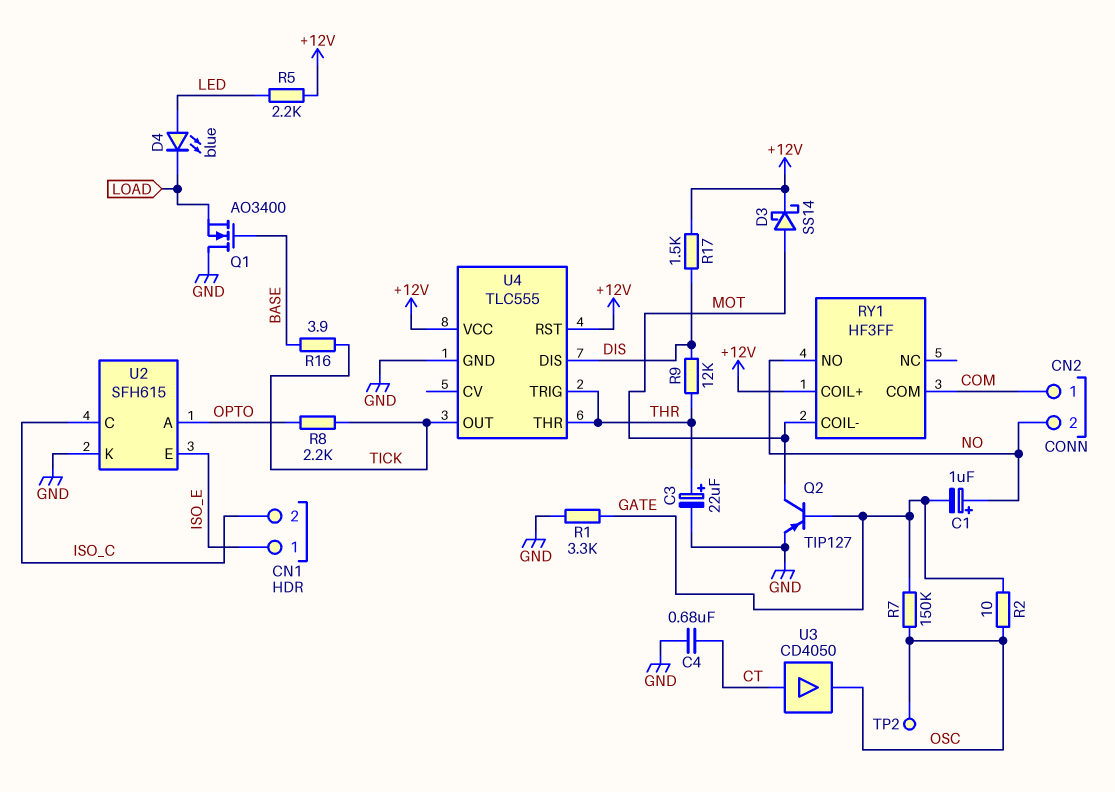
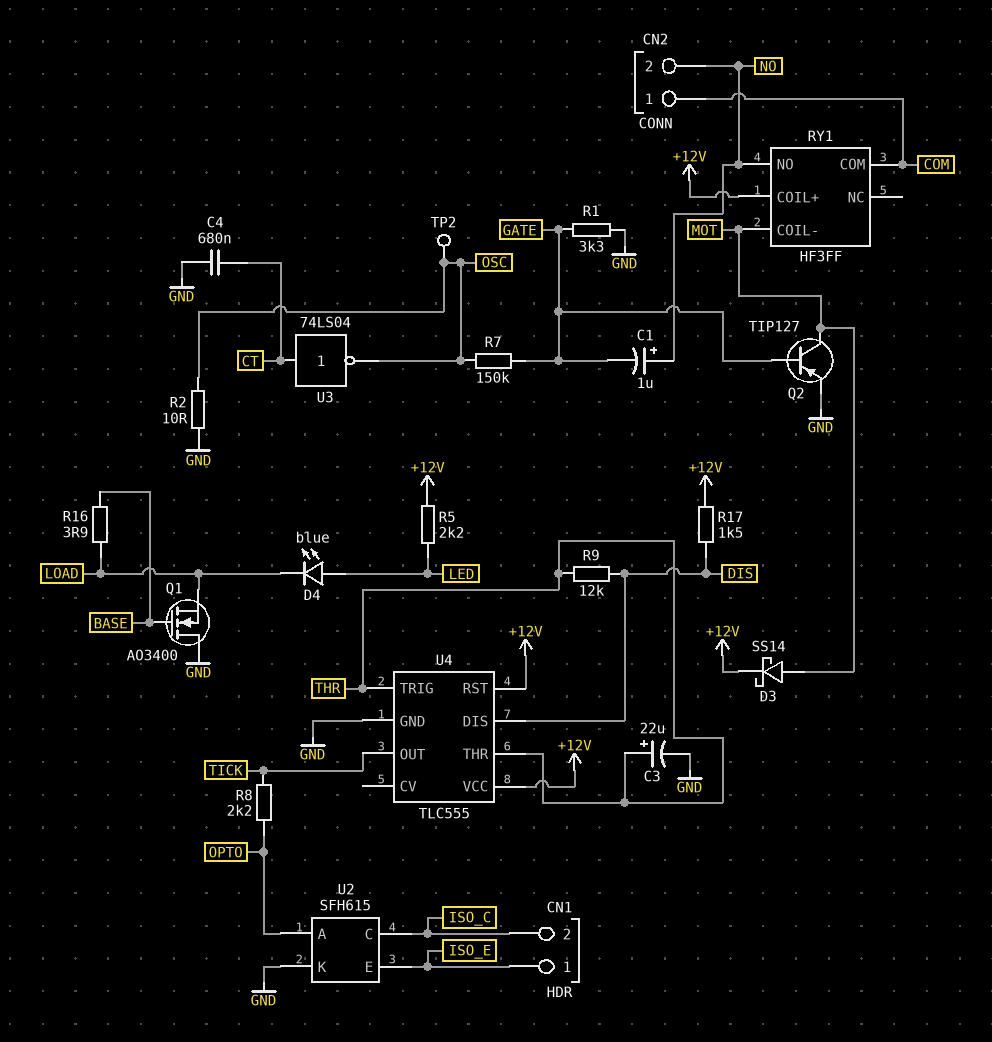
R2: 10 (GATE, OSC) -> 10 (GND, OSC)
R16: 3.9 (BASE, TICK) -> 3.9 (BASE, LOAD)
U3: buffer CD4050 (in CT, out OSC) -> NOT 74LS04 (in CT, out OSC)

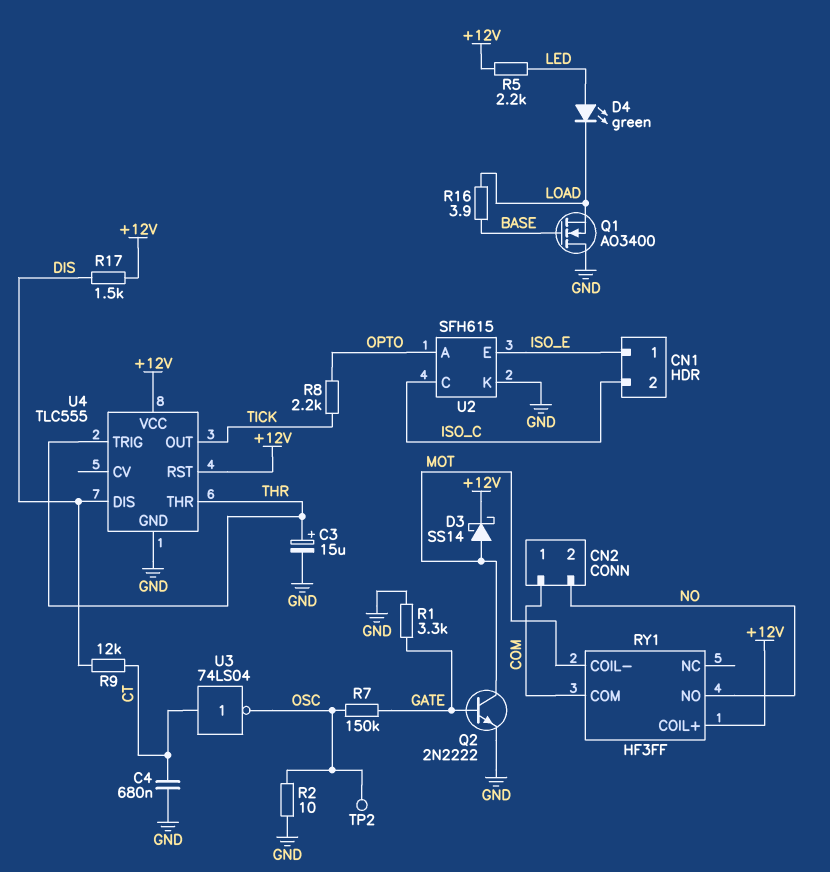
C1: 1uF (plus NO, minus GATE) -> none
C3: 22uF (plus THR, minus GND) -> 15uF (plus THR, minus GND)
D4: LED blue (A LED, K LOAD) -> LED green (A LED, K LOAD)
Q2: PNP TIP127 (B GATE, C MOT, E GND) -> NPN 2N2222 (B GATE, C MOT, E GND)
R9: 12k (DIS, THR) -> 12k (CT, DIS)

